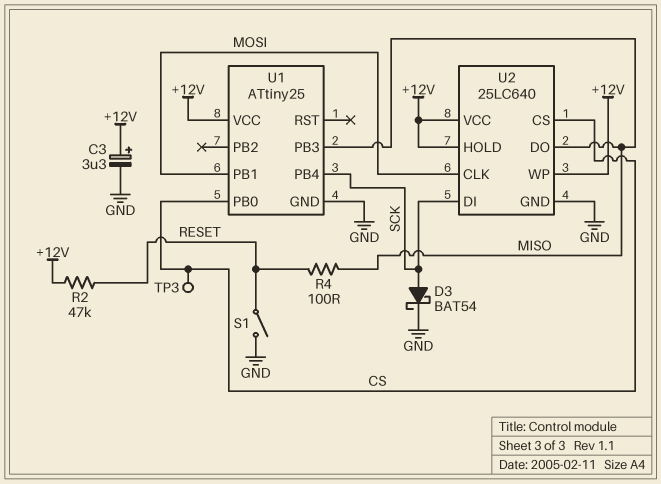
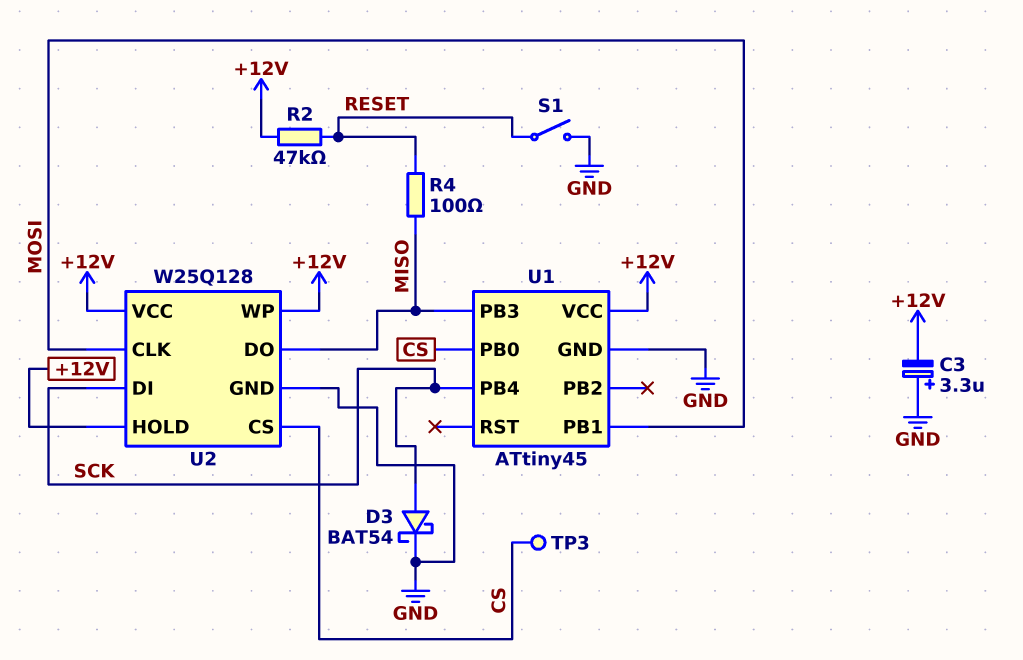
C3: 3.3uF (plus +12V, minus GND) -> 3.3uF (plus GND, minus +12V)
U1: ATtiny25 -> ATtiny45
U2: 25LC640 -> W25Q128

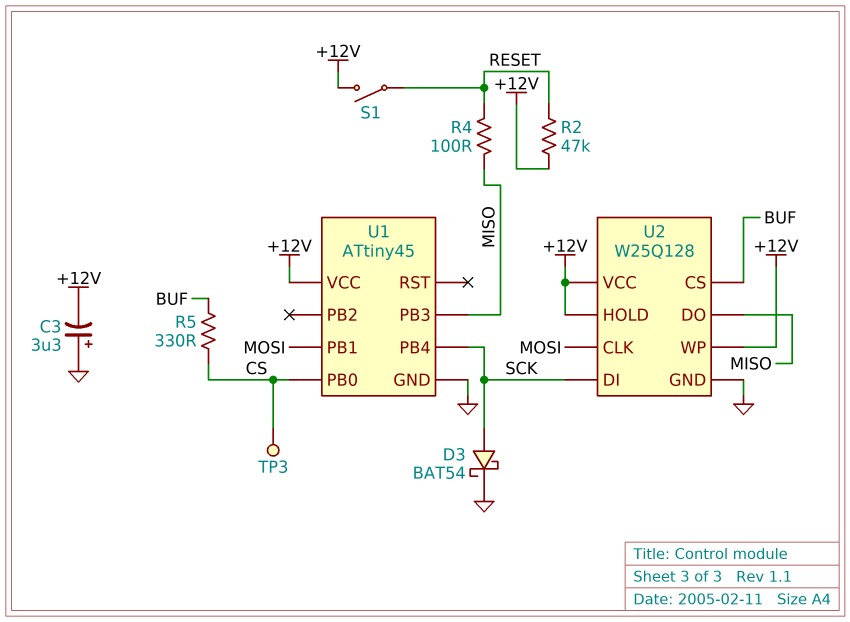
R5: none -> 330 (BUF, CS)
S1: switch (GND, RESET) -> switch (+12V, RESET)
U2 pin CS: CS -> BUF

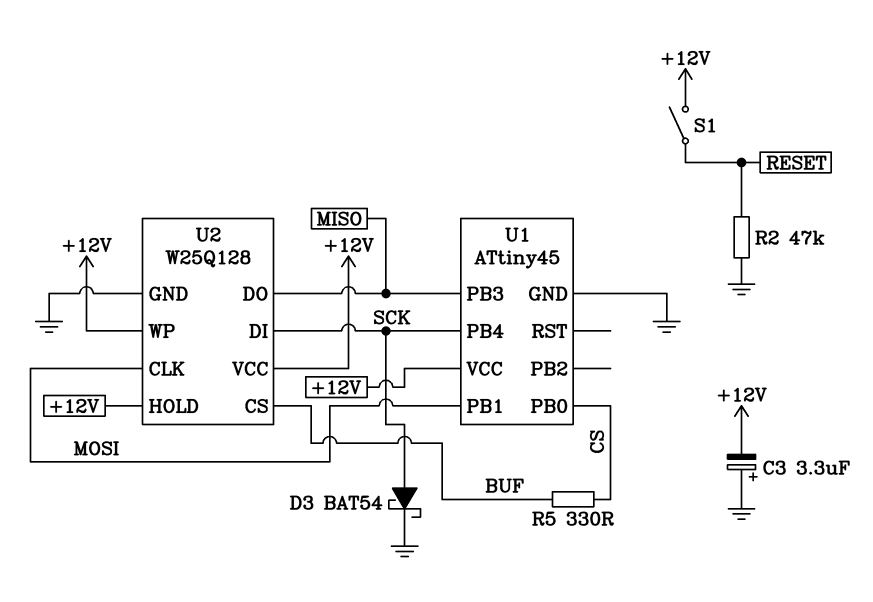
R2: 47k (+12V, RESET) -> 47k (GND, RESET)
R4: 100 (MISO, RESET) -> none
TP3: test point (CS) -> none

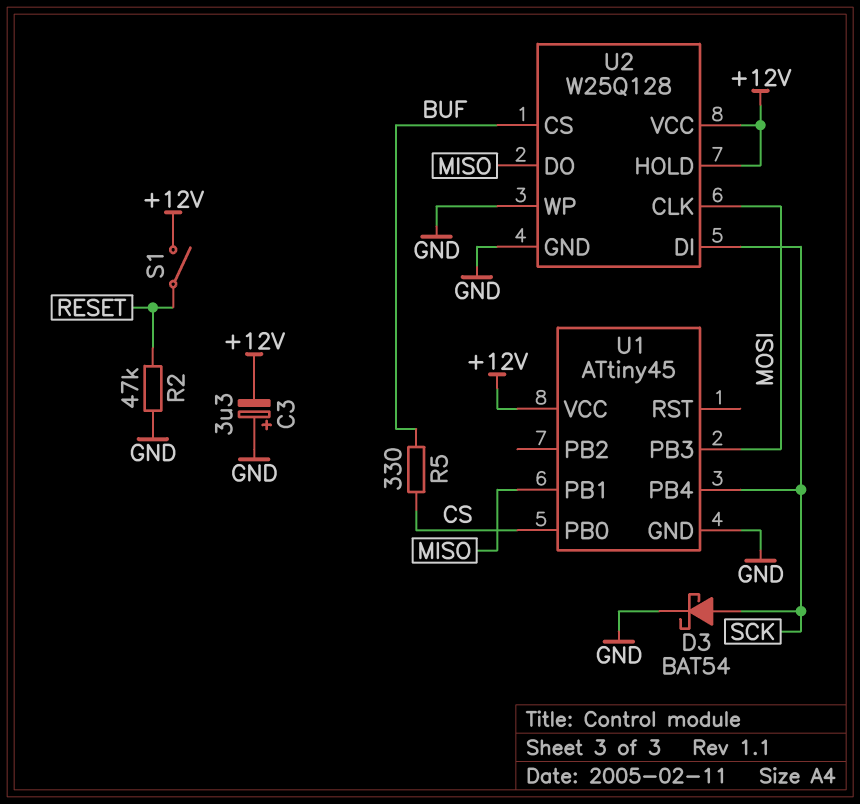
U1 pin PB1: MOSI -> MISO
U1 pin PB3: MISO -> MOSI
U2 pin WP: +12V -> GND

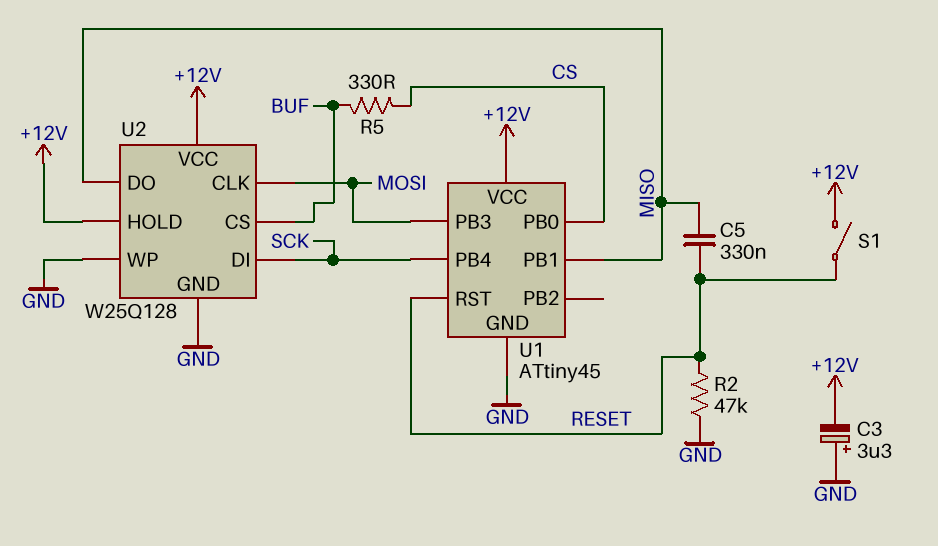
C5: none -> 330nF (MISO, RESET)
D3: schottky BAT54 (A SCK, K GND) -> none
U1 pin RST: none -> RESET

